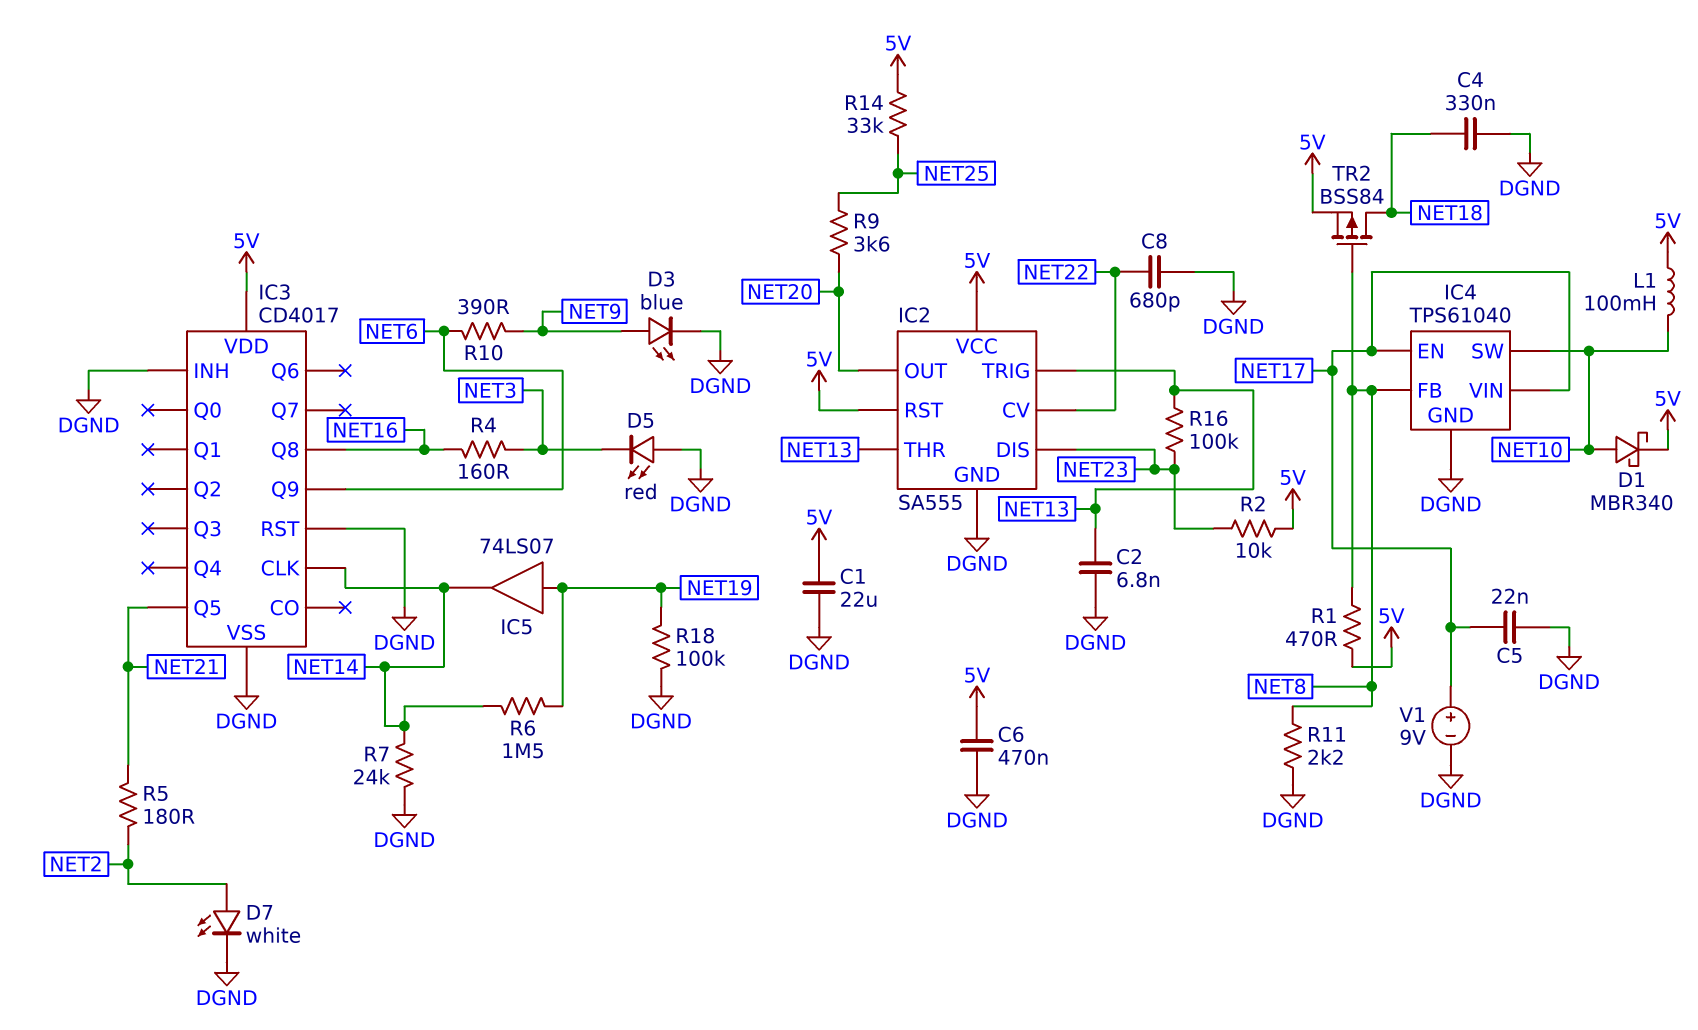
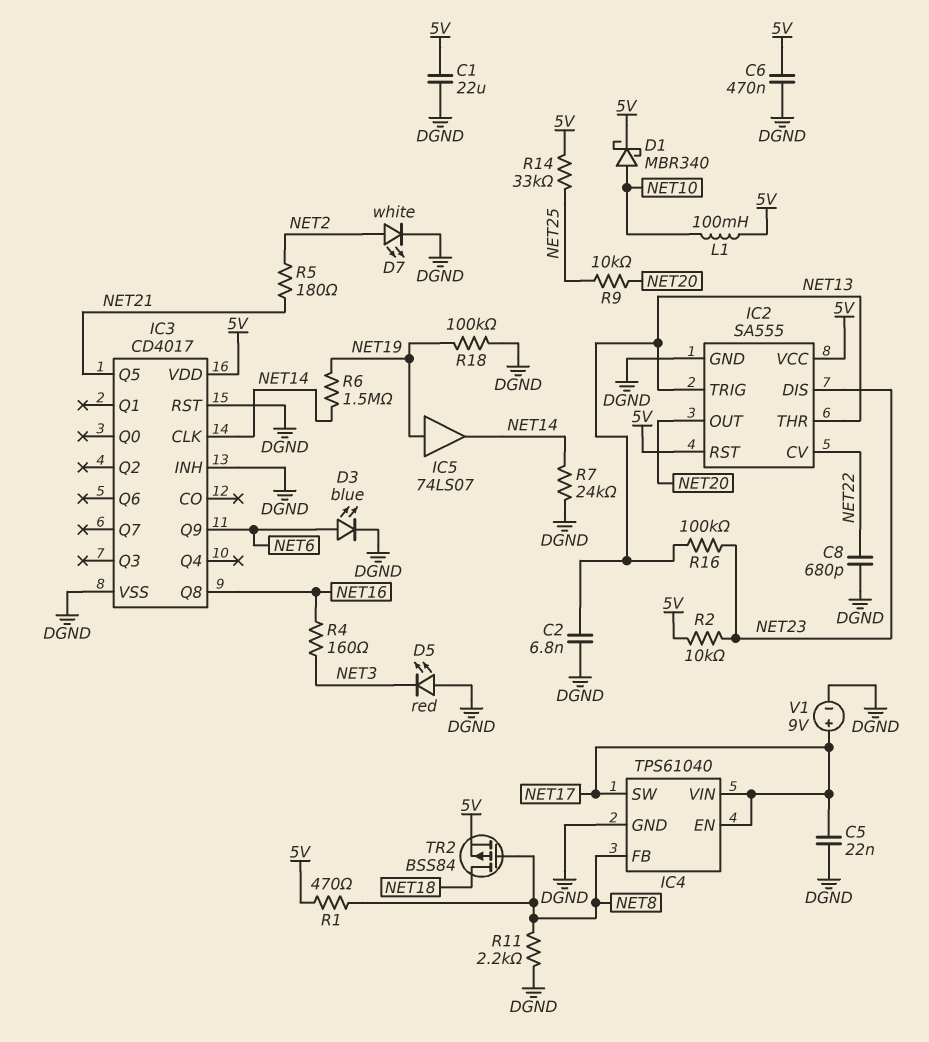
C4: 330nF (DGND, NET18) -> none
D3: LED blue (A NET9, K DGND) -> LED blue (A NET6, K DGND)
IC4 pin SW: NET10 -> NET17
R9: 3.6k (NET20, NET25) -> 10k (NET20, NET25)
R10: 390 (NET6, NET9) -> none

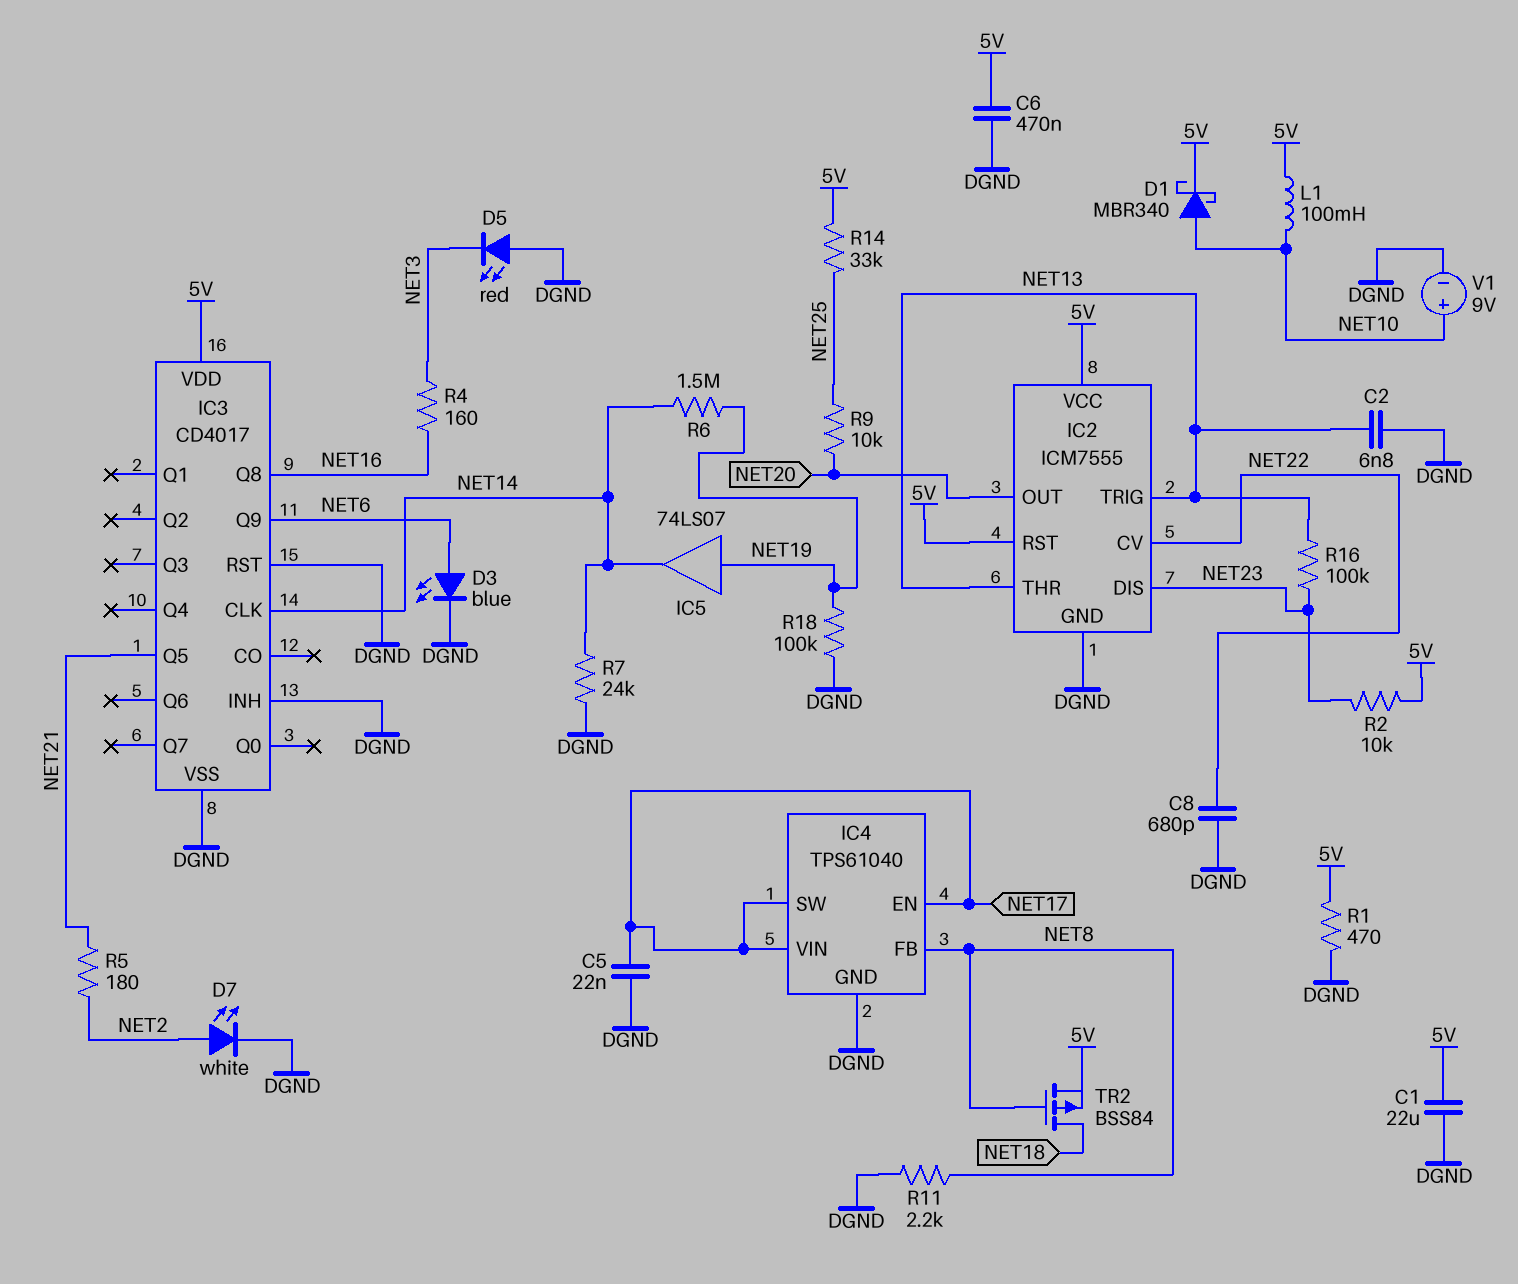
IC2: SA555 -> ICM7555
R1: 470 (5V, NET8) -> 470 (5V, DGND)
V1: 9V (plus NET17, minus DGND) -> 9V (plus NET10, minus DGND)

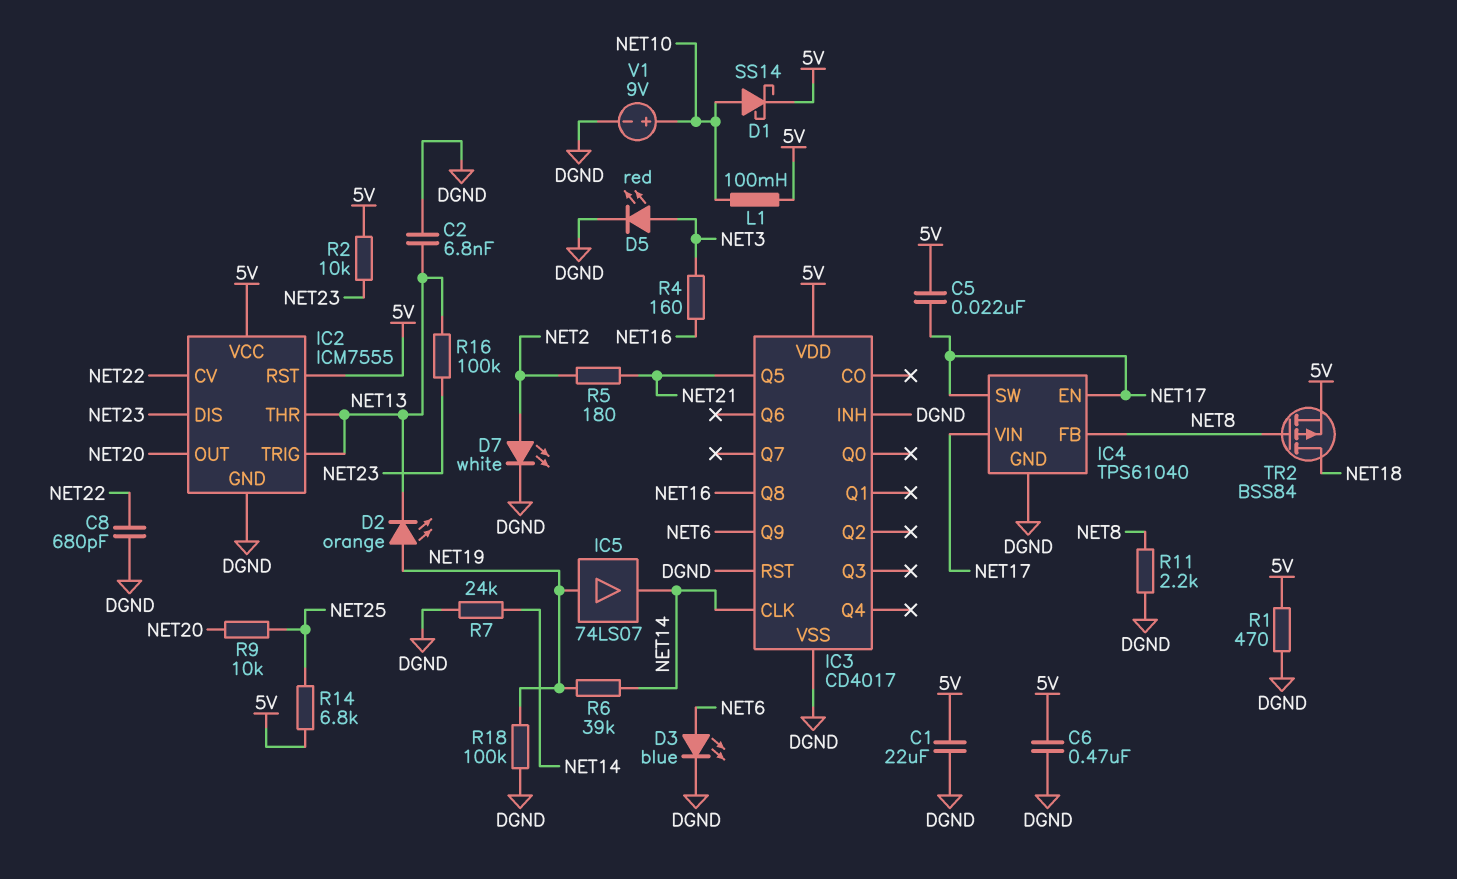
C5: 22nF (DGND, NET17) -> 22nF (5V, NET17)
D1: schottky MBR340 (A NET10, K 5V) -> schottky SS14 (A NET10, K 5V)
D2: none -> LED orange (A NET19, K NET13)
D5: LED red (A DGND, K NET3) -> LED red (A NET3, K DGND)
R6: 1.5M (NET14, NET19) -> 39k (NET14, NET19)
R14: 33k (5V, NET25) -> 6.8k (5V, NET25)

